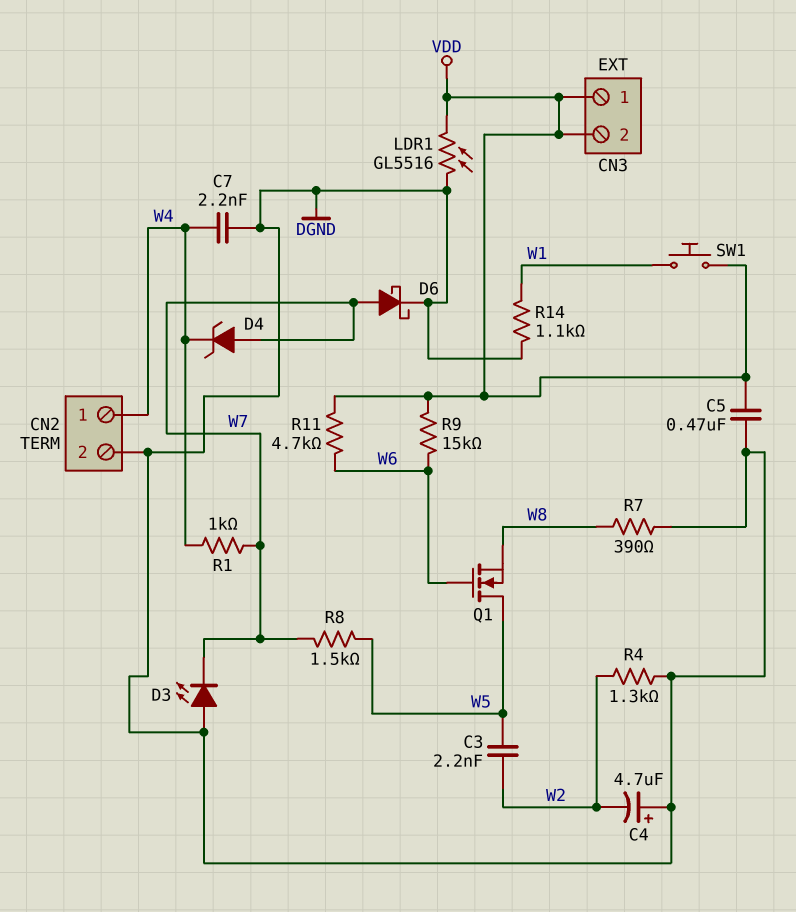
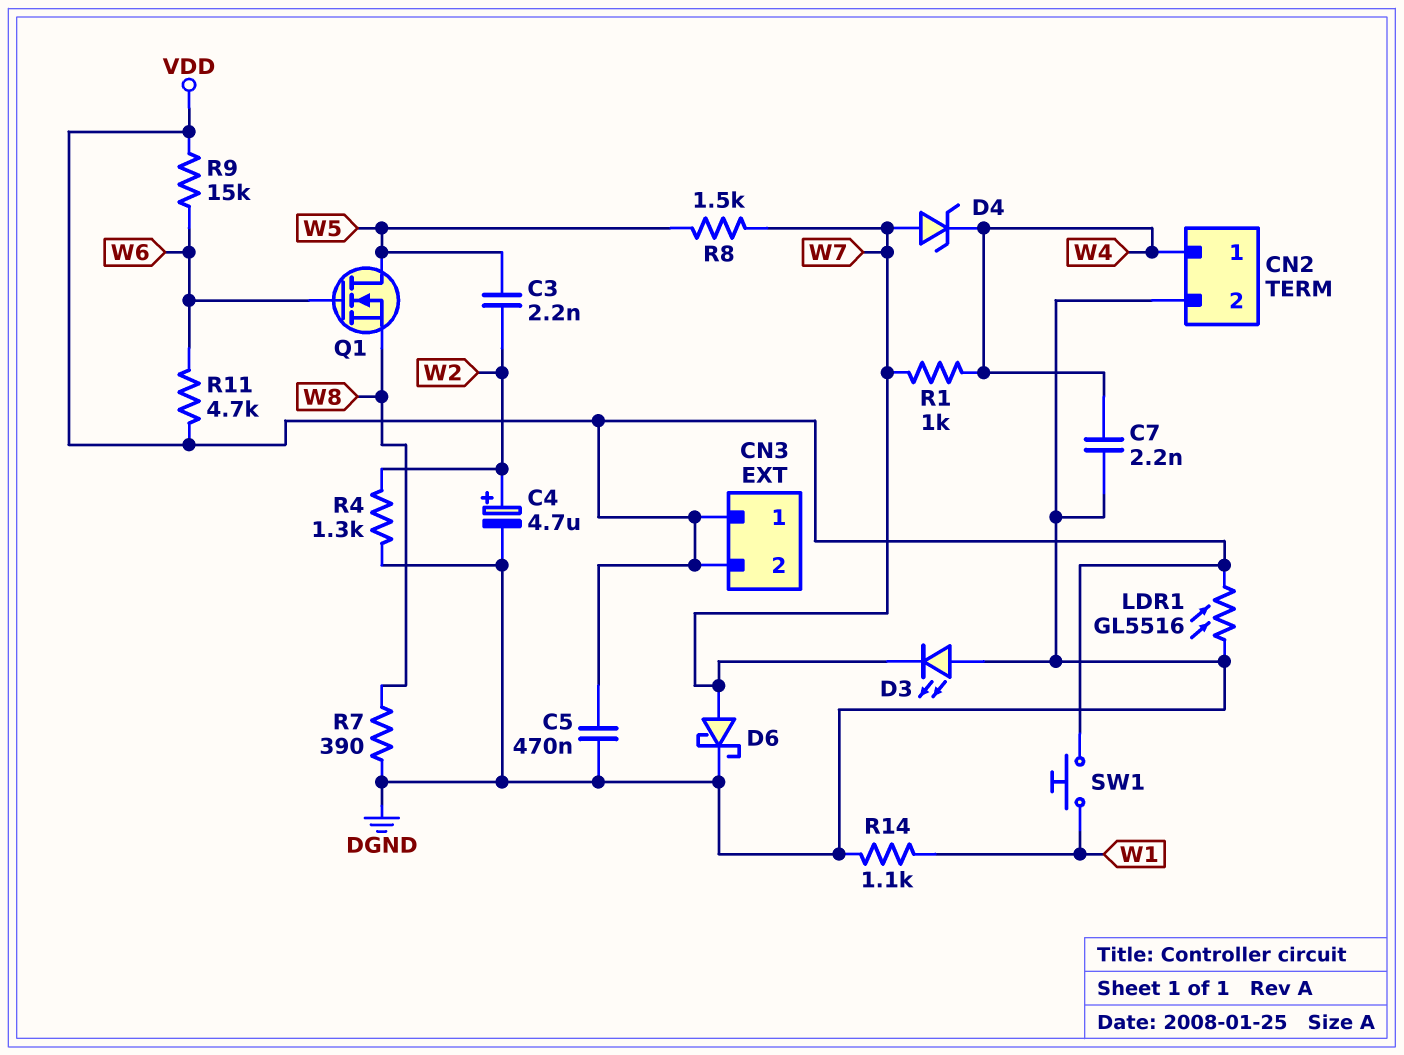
C4: 4.7uF (plus DGND, minus W2) -> 4.7uF (plus W2, minus DGND)

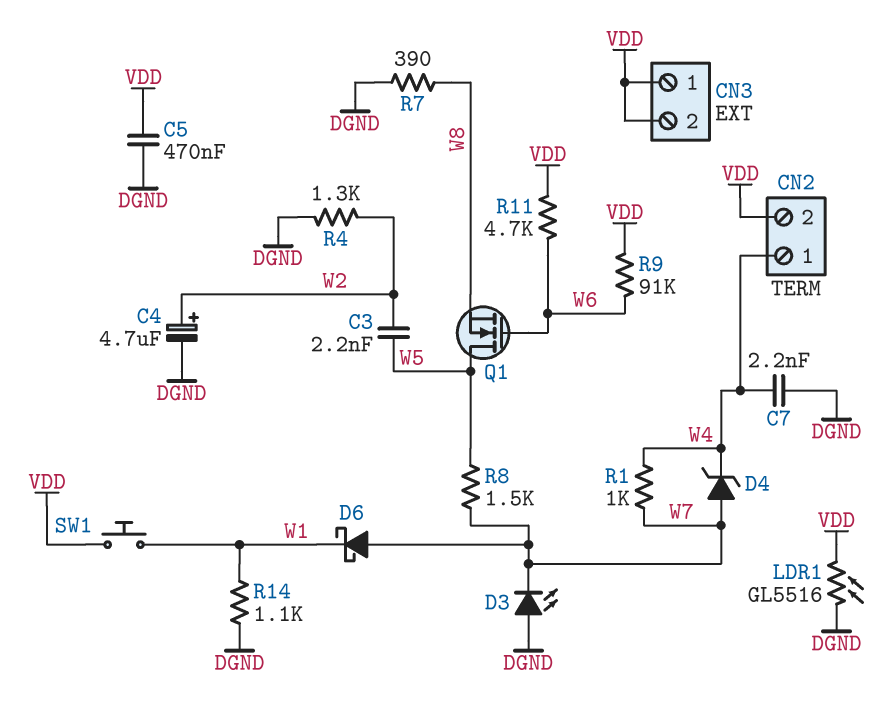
CN2 pin 2: DGND -> VDD
D6: schottky (A W7, K DGND) -> schottky (A W7, K W1)
R9: 15k (VDD, W6) -> 91k (VDD, W6)

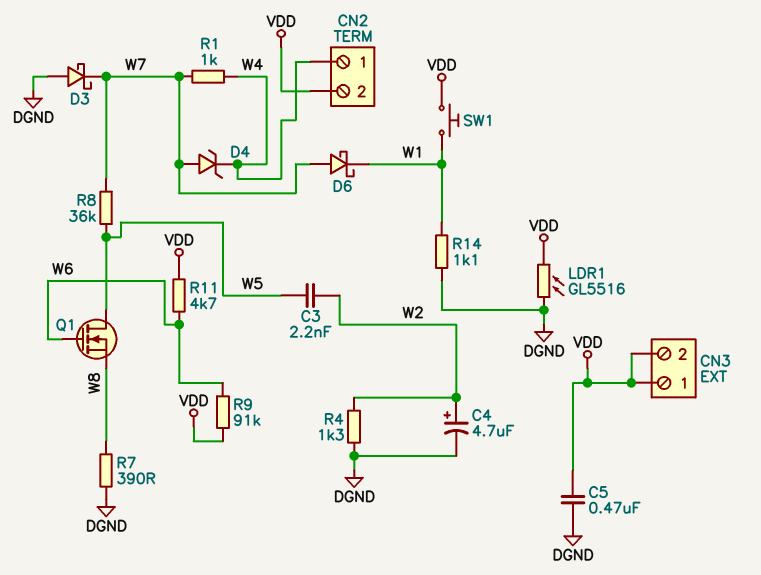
C7: 2.2nF (DGND, W4) -> none
D3: LED (A DGND, K W7) -> schottky (A DGND, K W7)
R8: 1.5k (W5, W7) -> 36k (W5, W7)

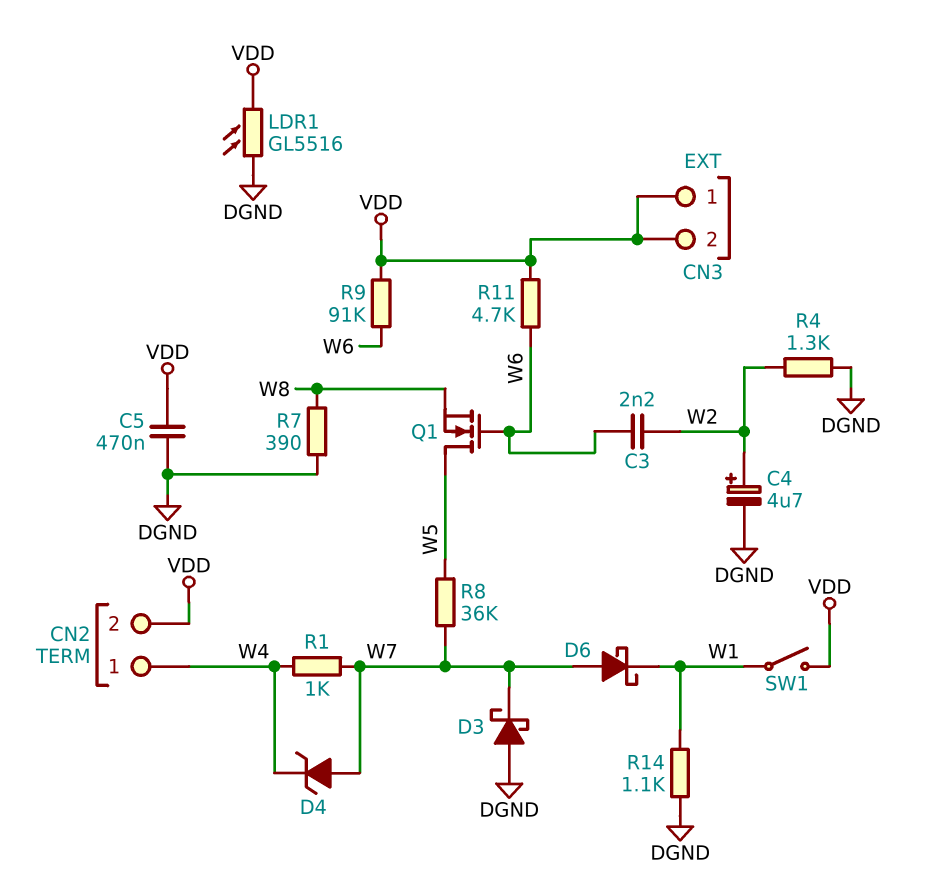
C3: 2.2nF (W2, W5) -> 2.2nF (W2, W6)
SW1: button (VDD, W1) -> switch (VDD, W1)

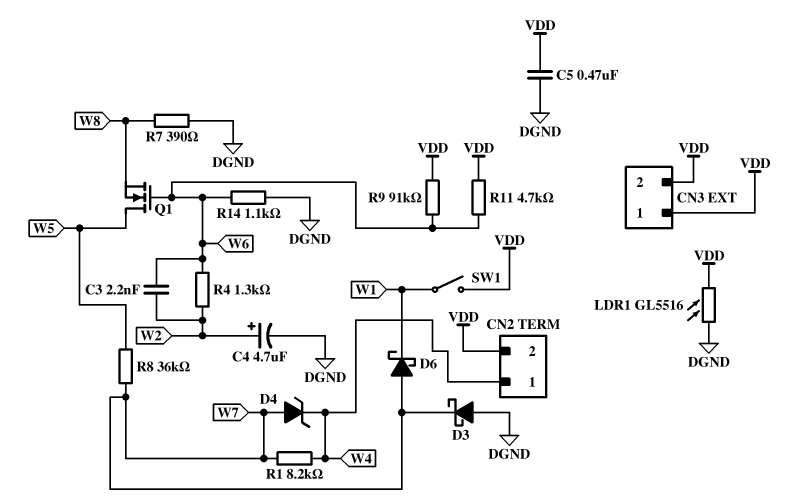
R1: 1k (W4, W7) -> 8.2k (W4, W7)
R4: 1.3k (DGND, W2) -> 1.3k (W2, W6)
R14: 1.1k (DGND, W1) -> 1.1k (DGND, W6)

